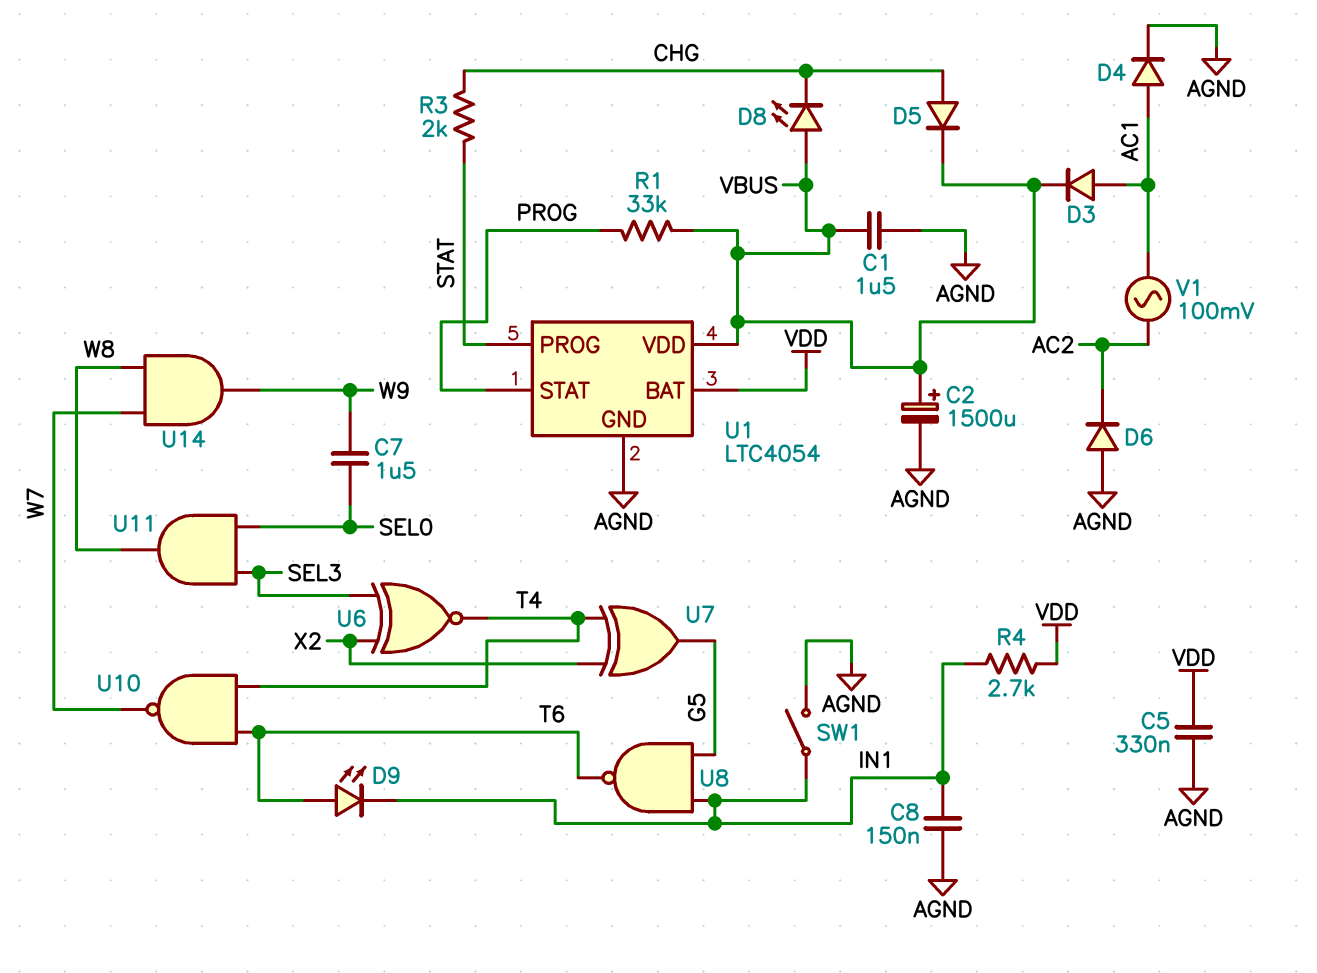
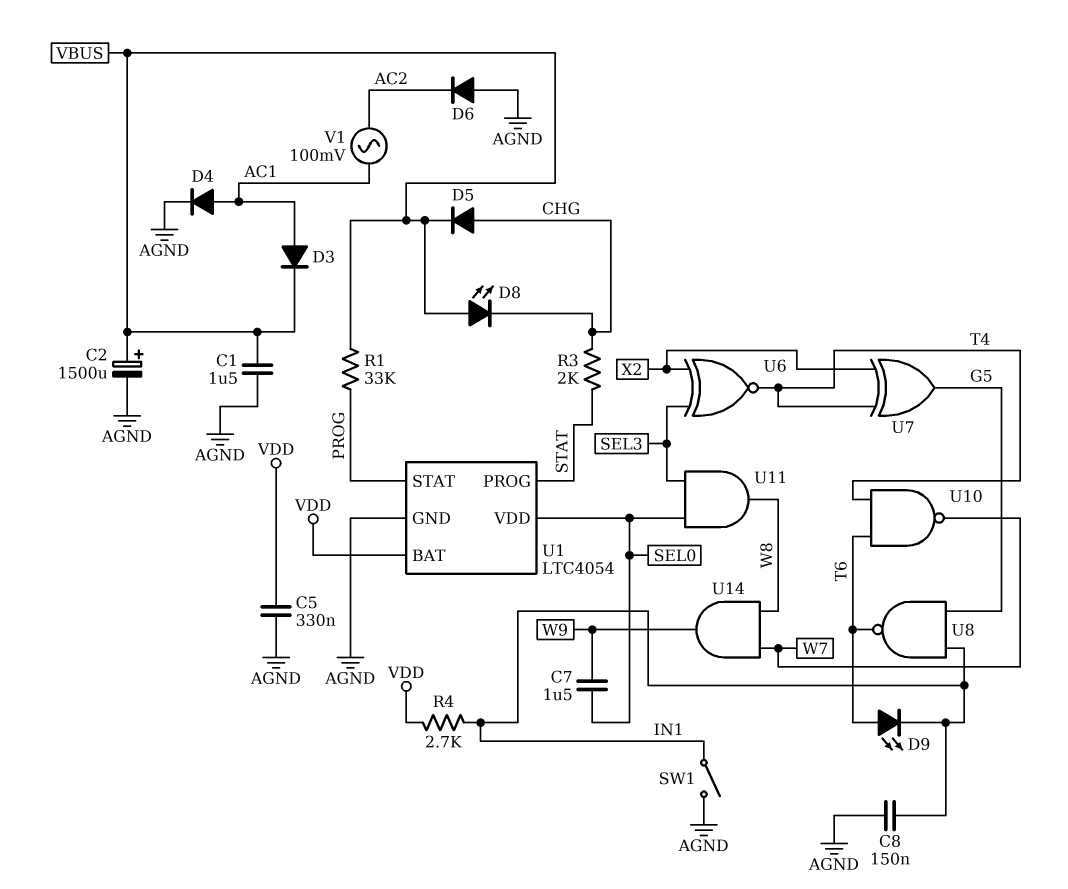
U1 pin VDD: VBUS -> SEL0

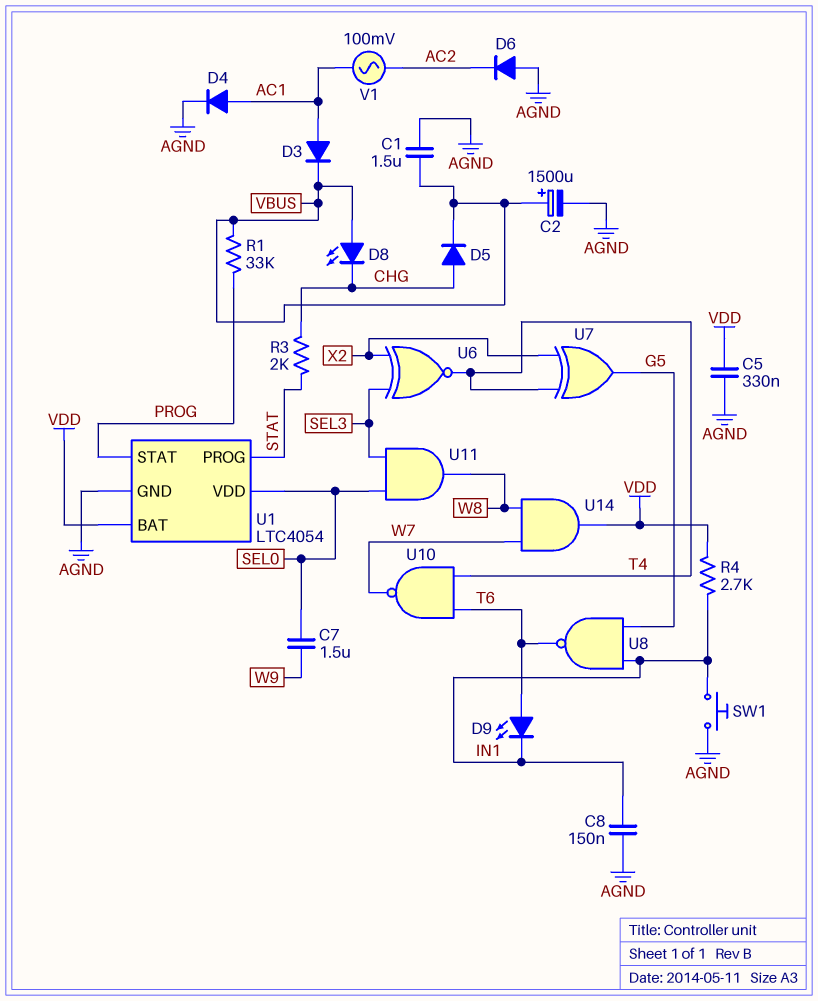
SW1: switch (AGND, IN1) -> button (AGND, IN1)
U14: AND (in W7, in W8, out W9) -> AND (in W7, in W8, out VDD)

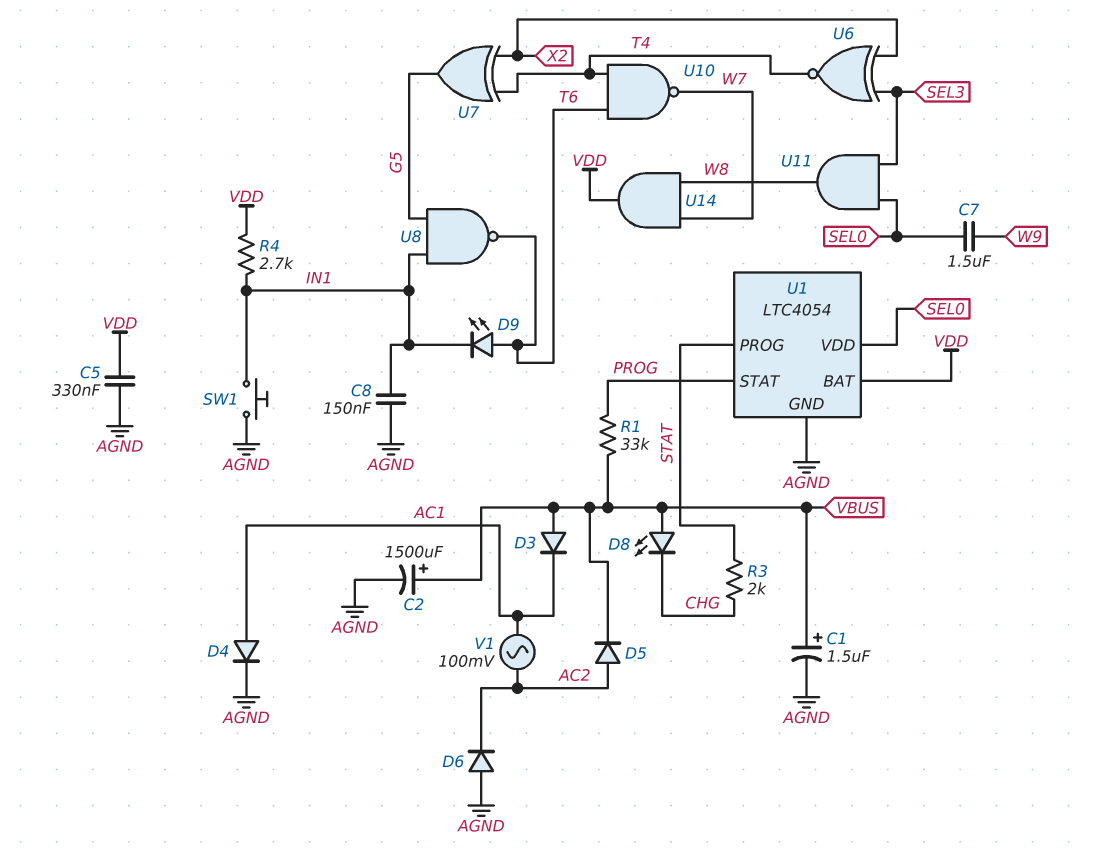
C1: 1.5uF (AGND, VBUS) -> 1.5uF (plus VBUS, minus AGND)
D3: diode (A AC1, K VBUS) -> diode (A VBUS, K AC1)
D5: diode (A CHG, K VBUS) -> diode (A AC2, K VBUS)

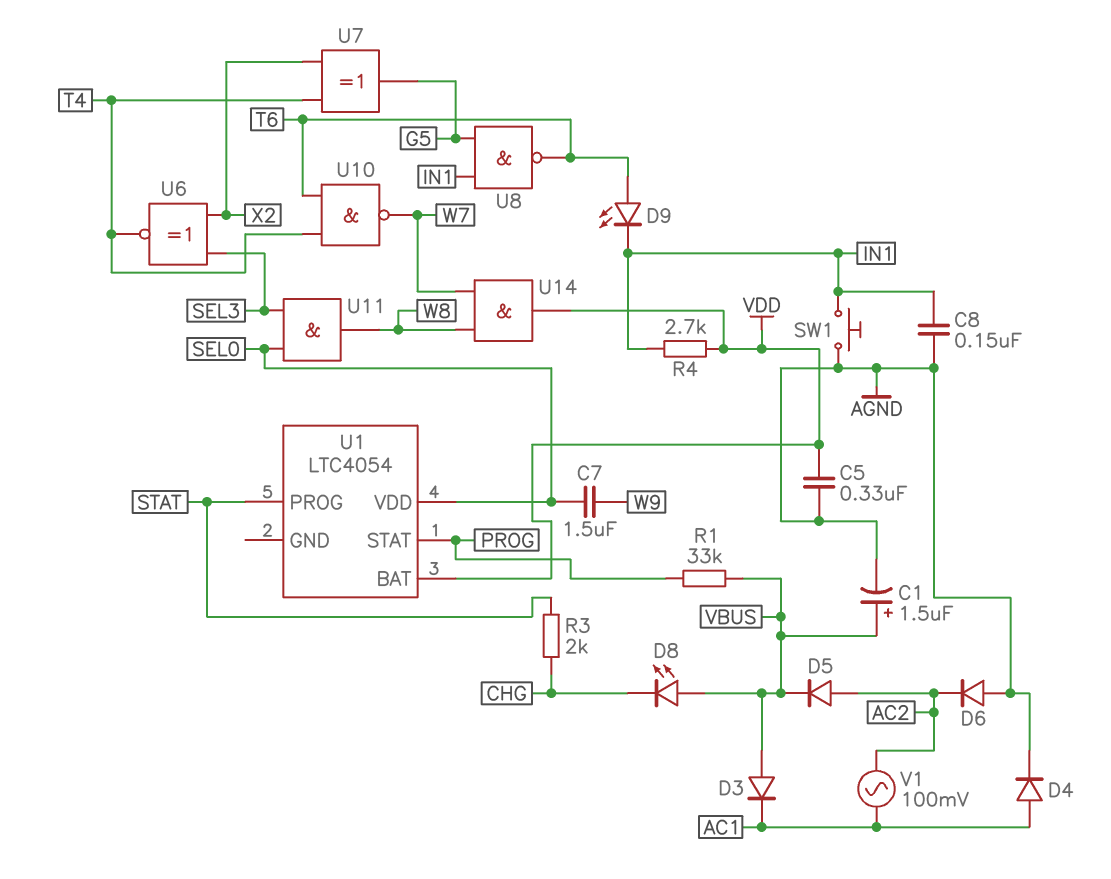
C2: 1500uF (plus VBUS, minus AGND) -> none
U1 pin GND: AGND -> none

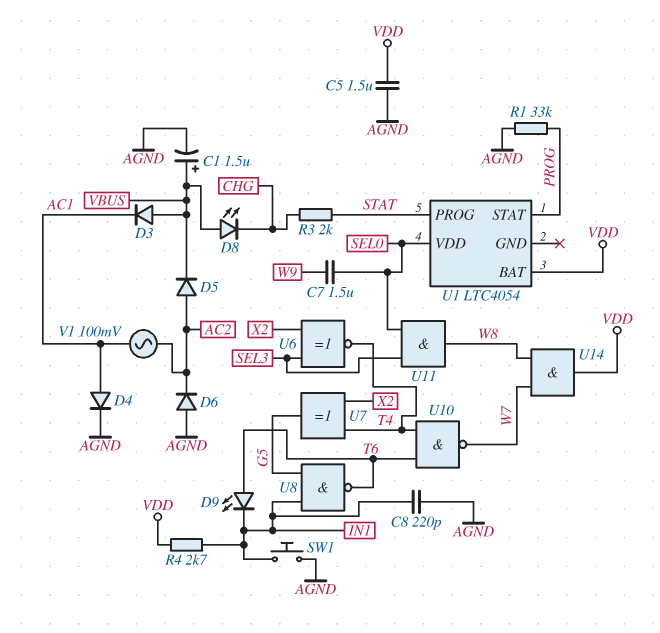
C5: 330nF (AGND, VDD) -> 1.5uF (AGND, VDD)
C8: 150nF (AGND, IN1) -> 220pF (AGND, IN1)
R1: 33k (PROG, VBUS) -> 33k (AGND, PROG)

